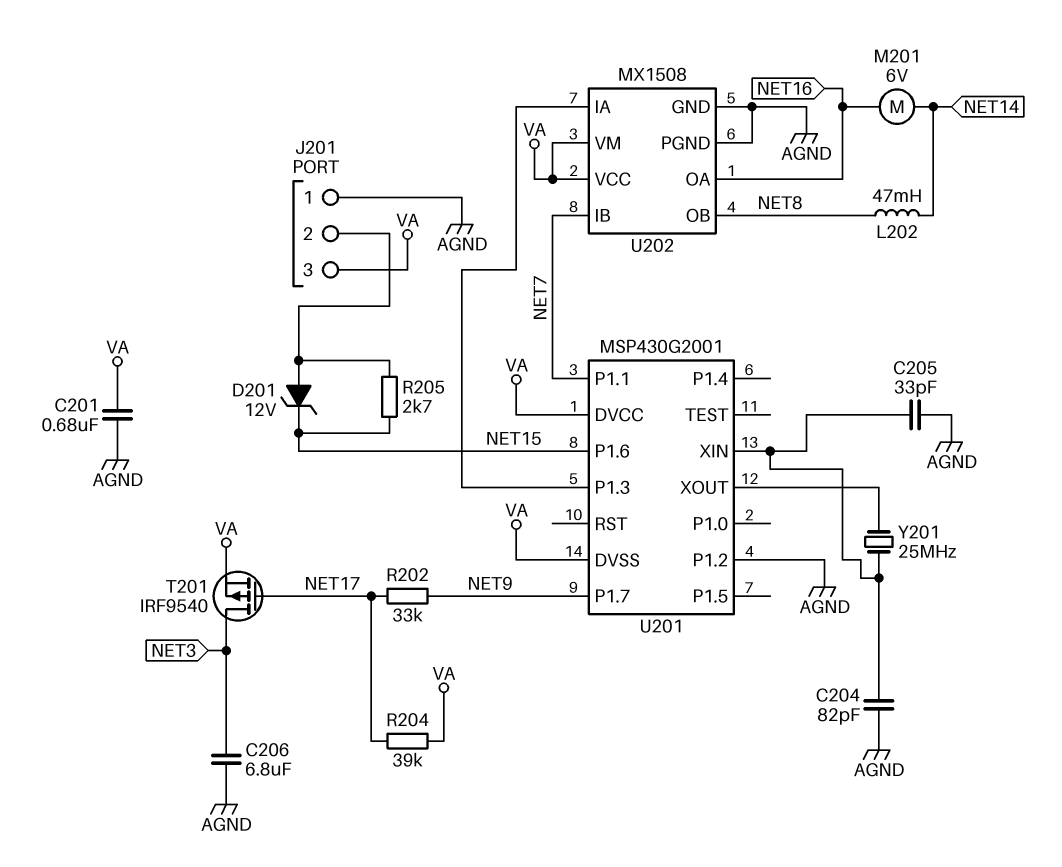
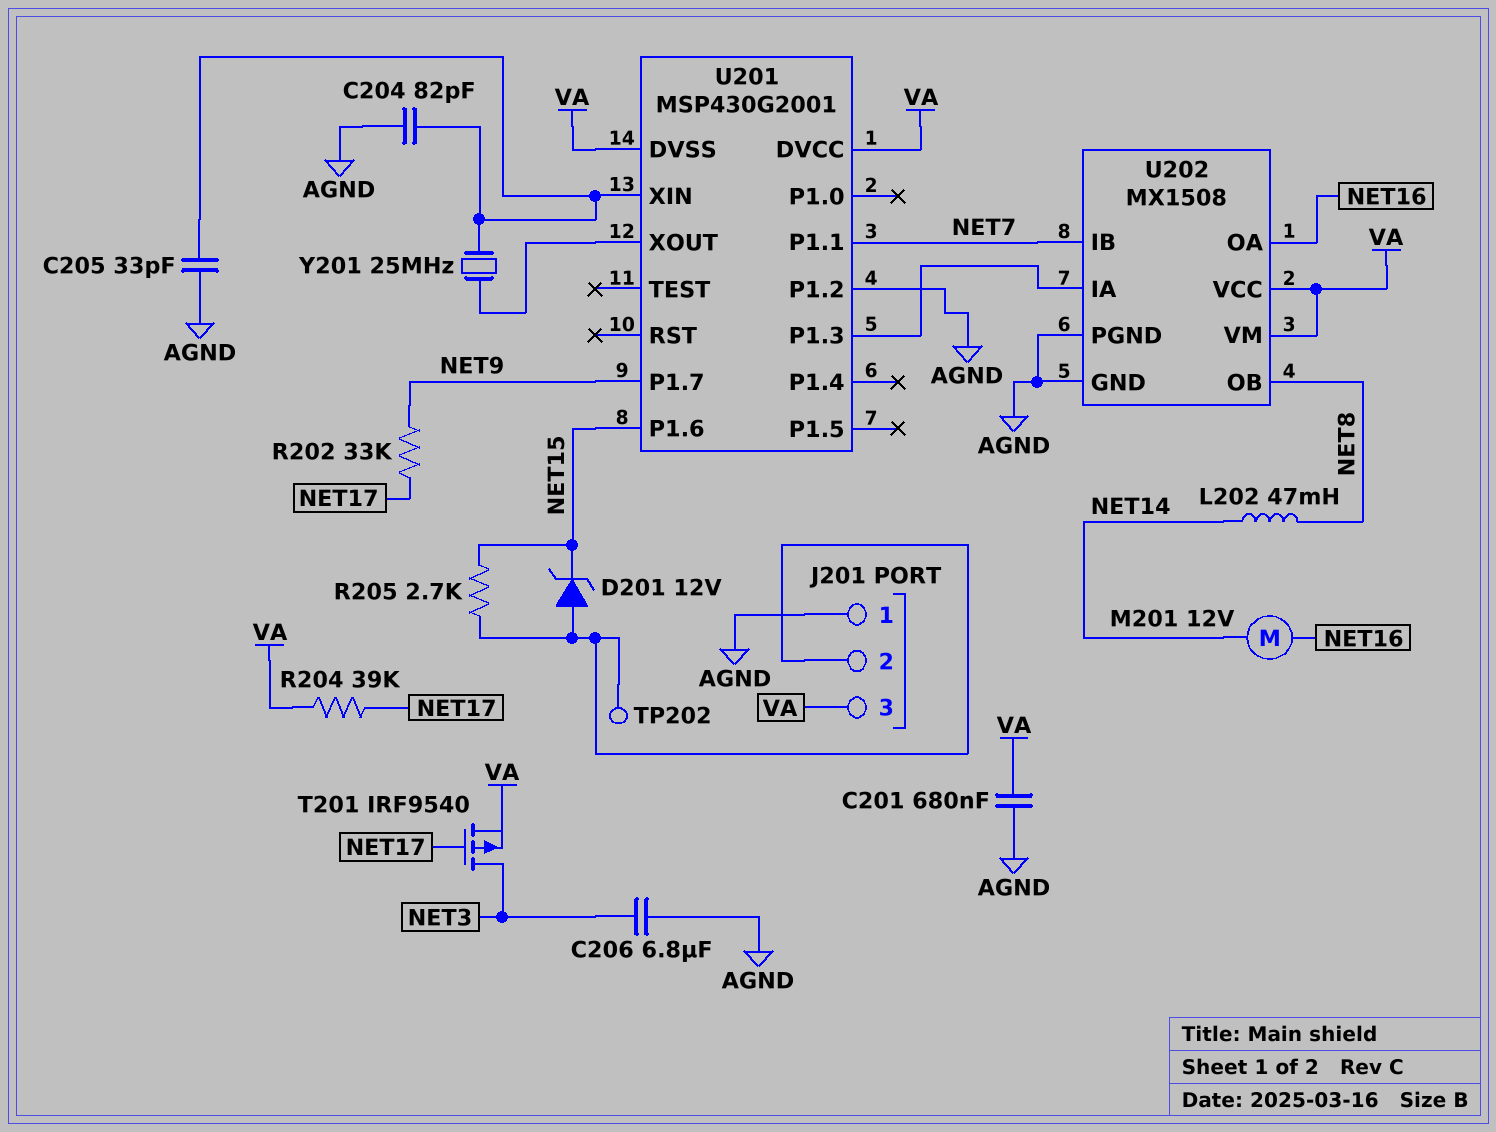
M201: motor 6V (NET14, NET16) -> motor 12V (NET14, NET16)
TP202: none -> test point (J201/2)

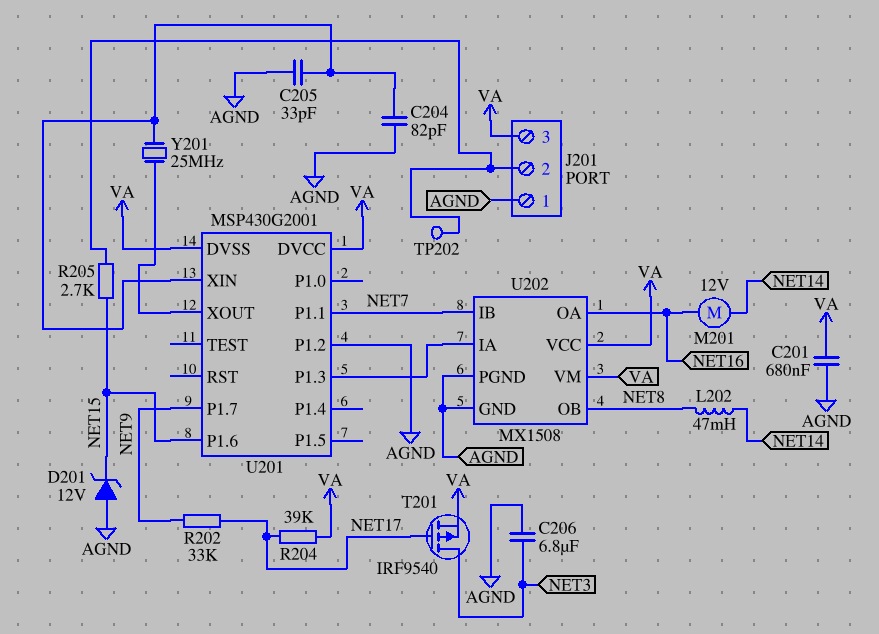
D201: zener 12V (A J201/2, K NET15) -> zener 12V (A AGND, K NET15)

